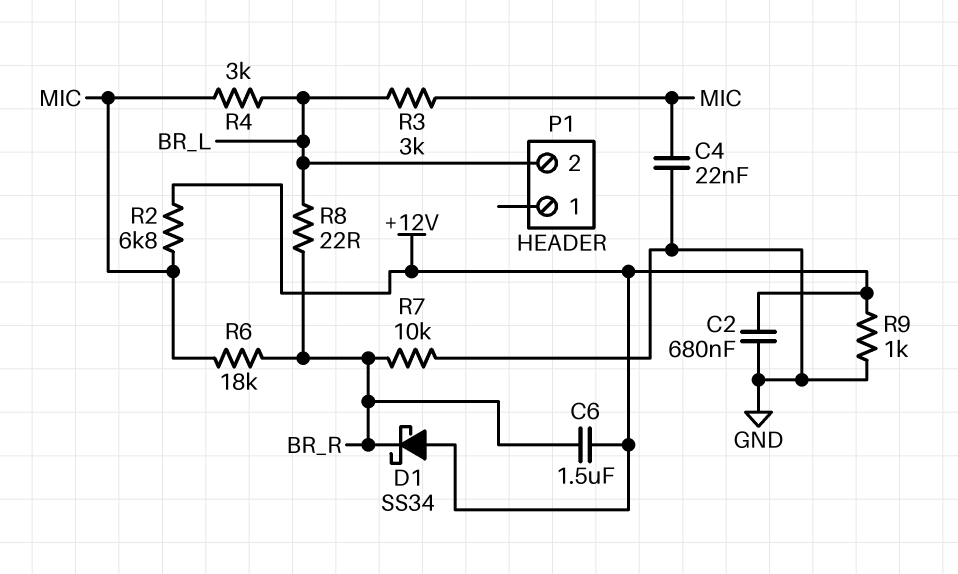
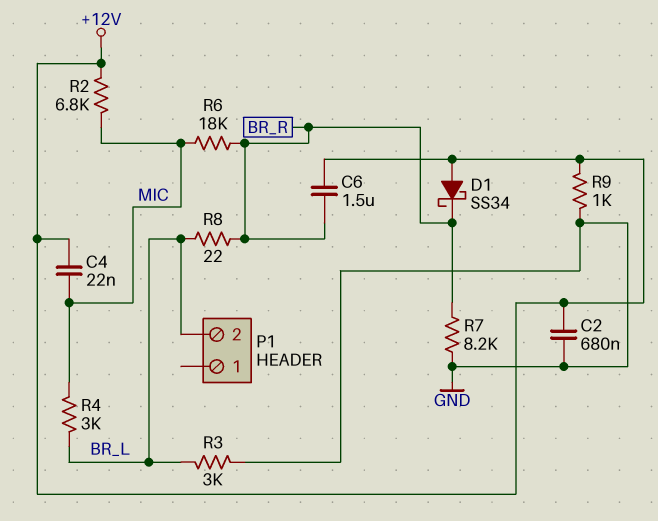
C4: 22nF (GND, MIC) -> 22nF (+12V, MIC)
R3: 3k (BR_L, MIC) -> 3k (BR_L, GND)
R7: 10k (BR_R, GND) -> 8.2k (BR_R, GND)

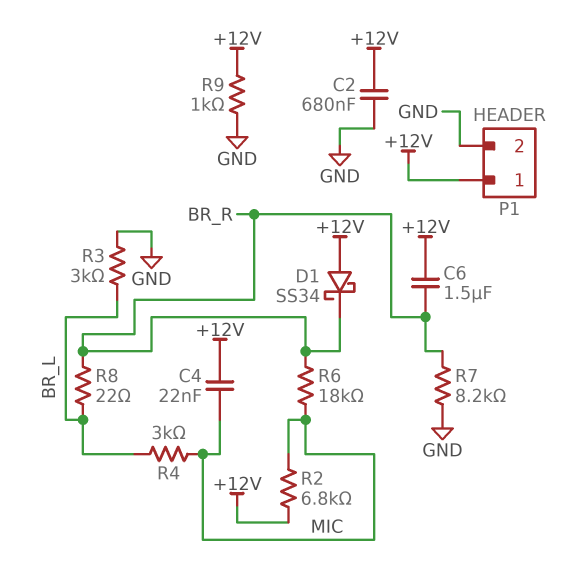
P1 pin 1: none -> +12V
P1 pin 2: BR_L -> GND

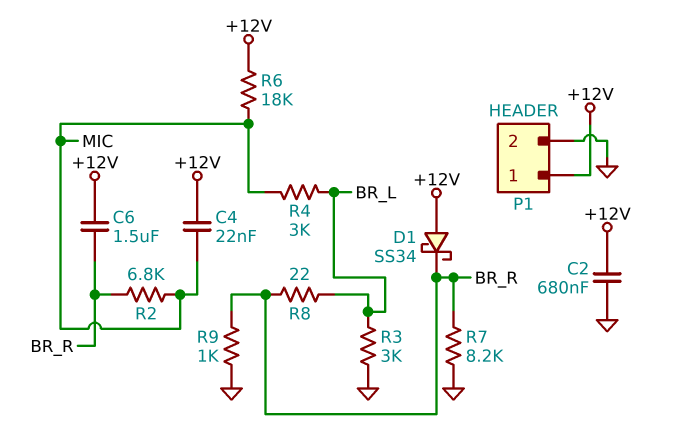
R2: 6.8k (+12V, MIC) -> 6.8k (BR_R, MIC)
R6: 18k (BR_R, MIC) -> 18k (+12V, MIC)
R9: 1k (+12V, GND) -> 1k (BR_R, GND)

